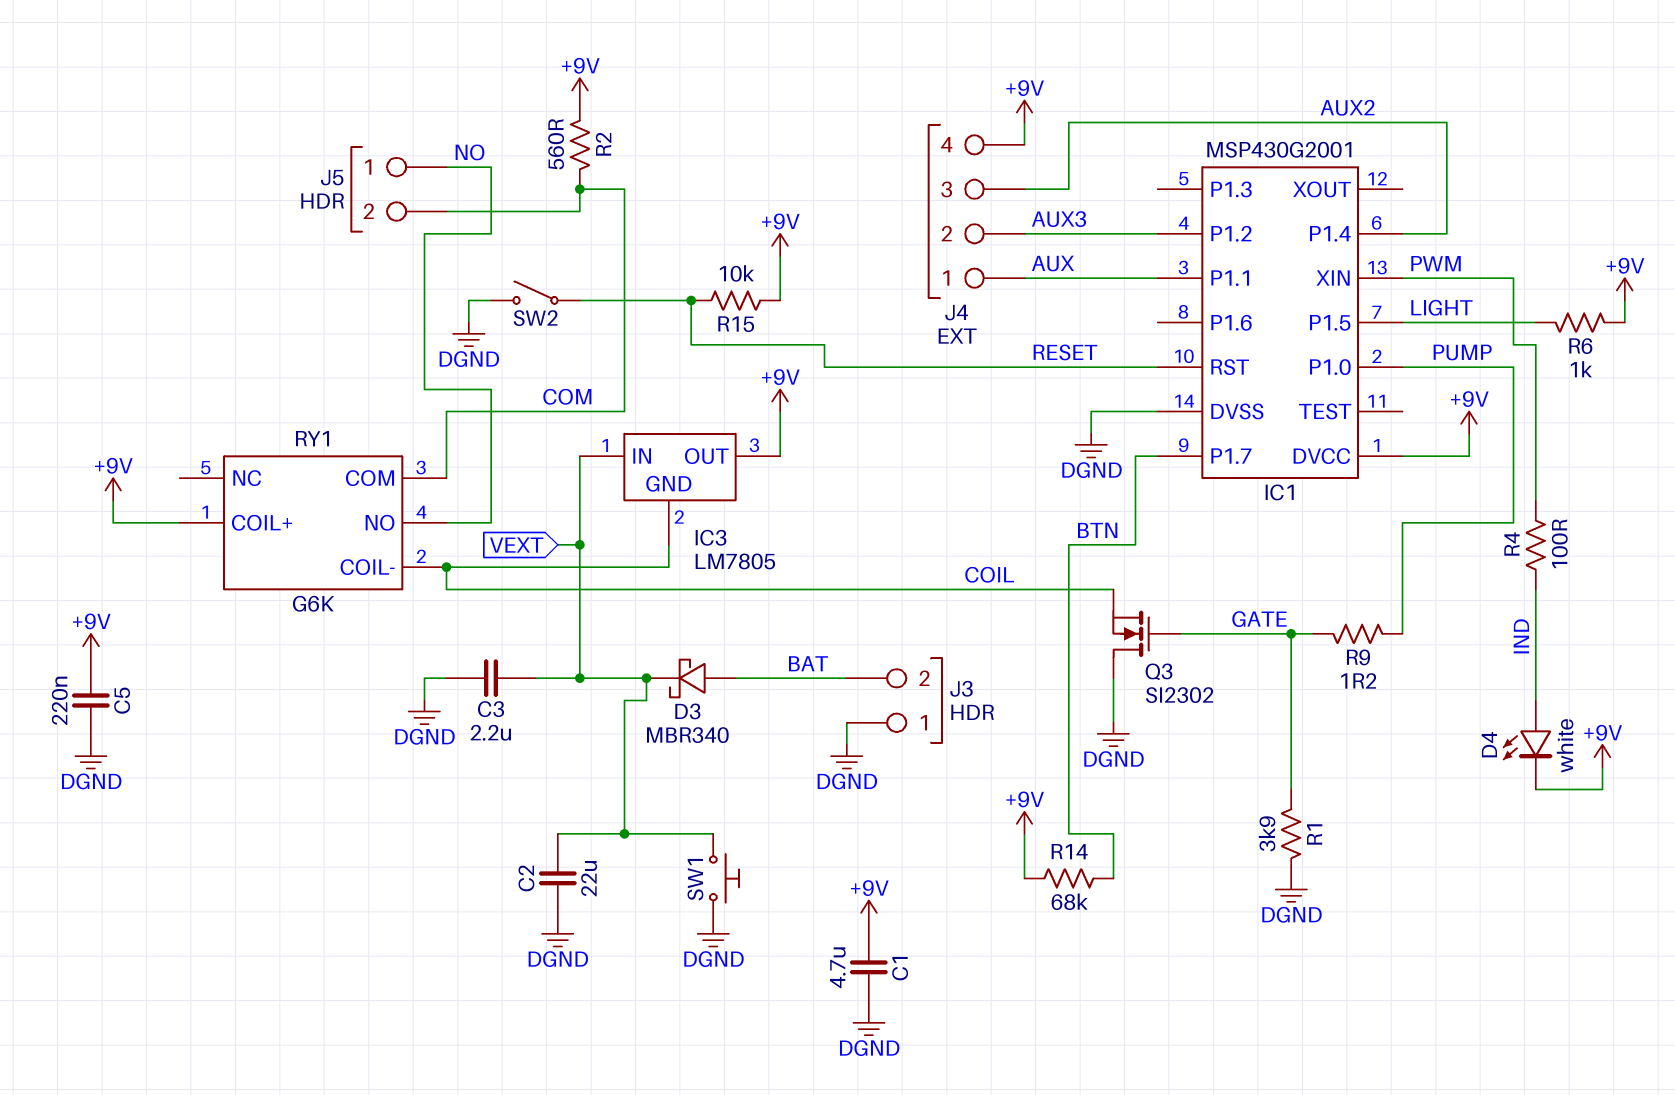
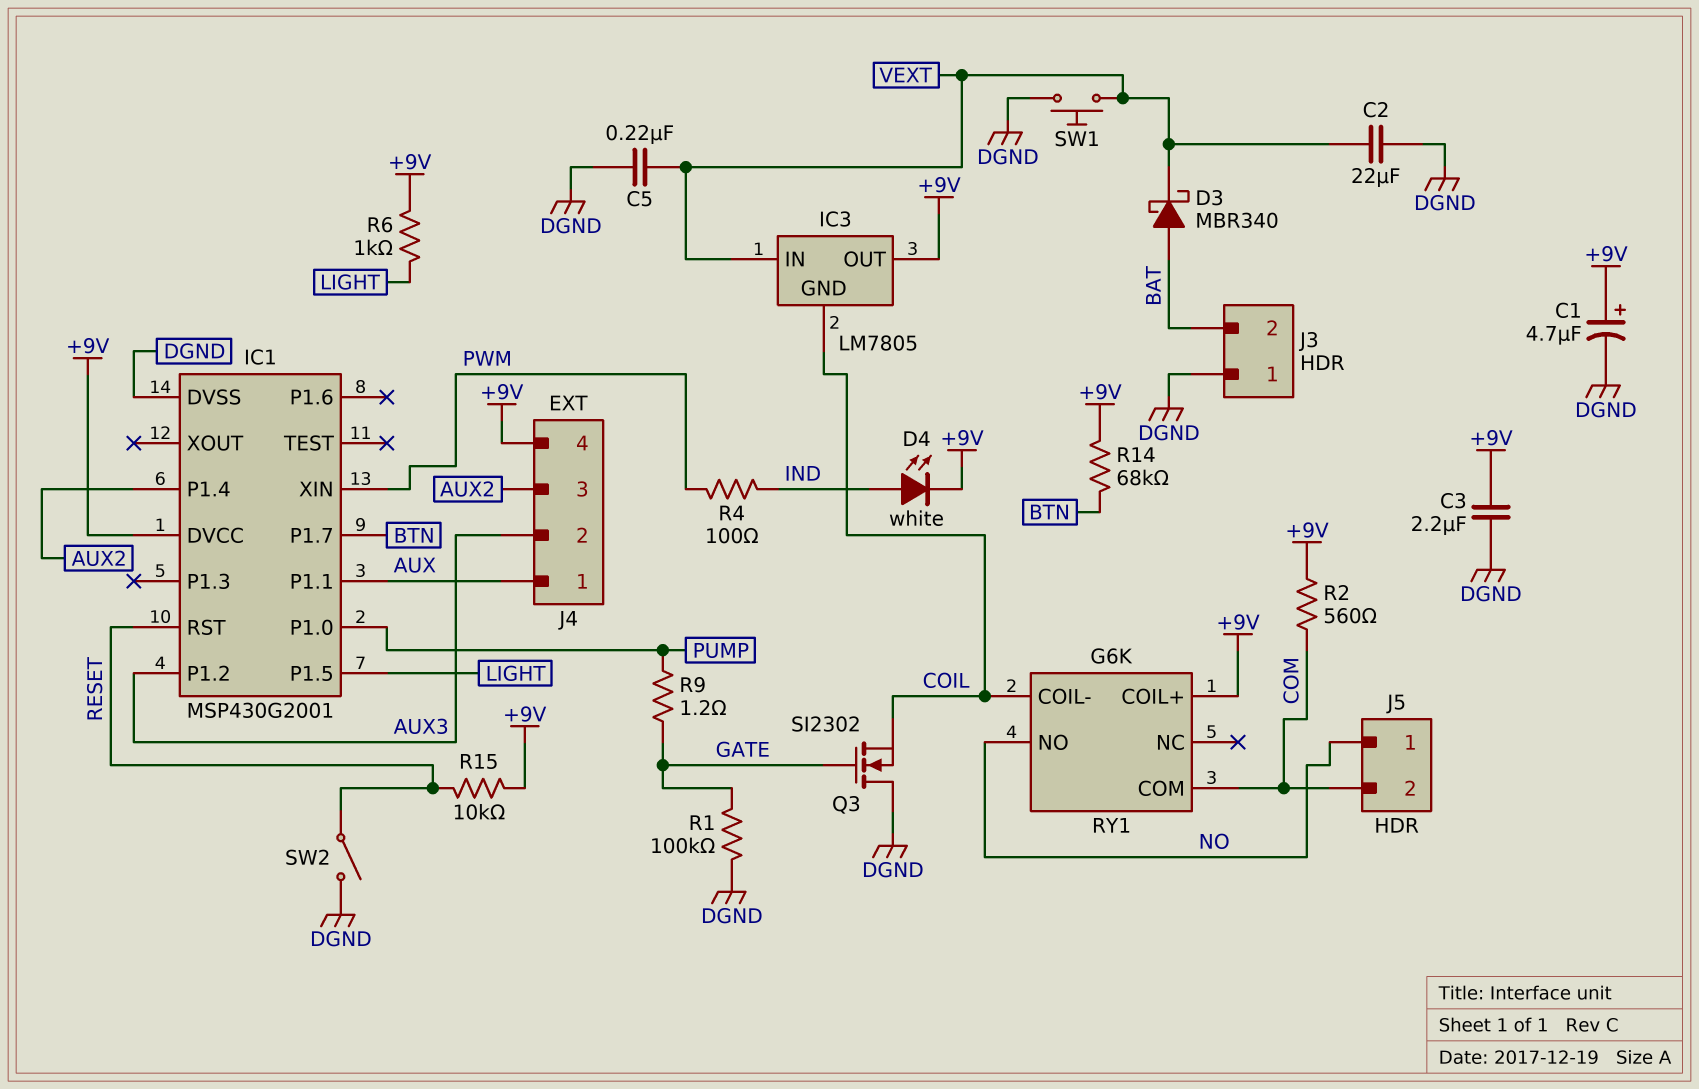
C1: 4.7uF (+9V, DGND) -> 4.7uF (plus +9V, minus DGND)
C3: 2.2uF (DGND, VEXT) -> 2.2uF (+9V, DGND)
C5: 220nF (+9V, DGND) -> 220nF (DGND, VEXT)
R1: 3.9k (DGND, GATE) -> 100k (DGND, GATE)

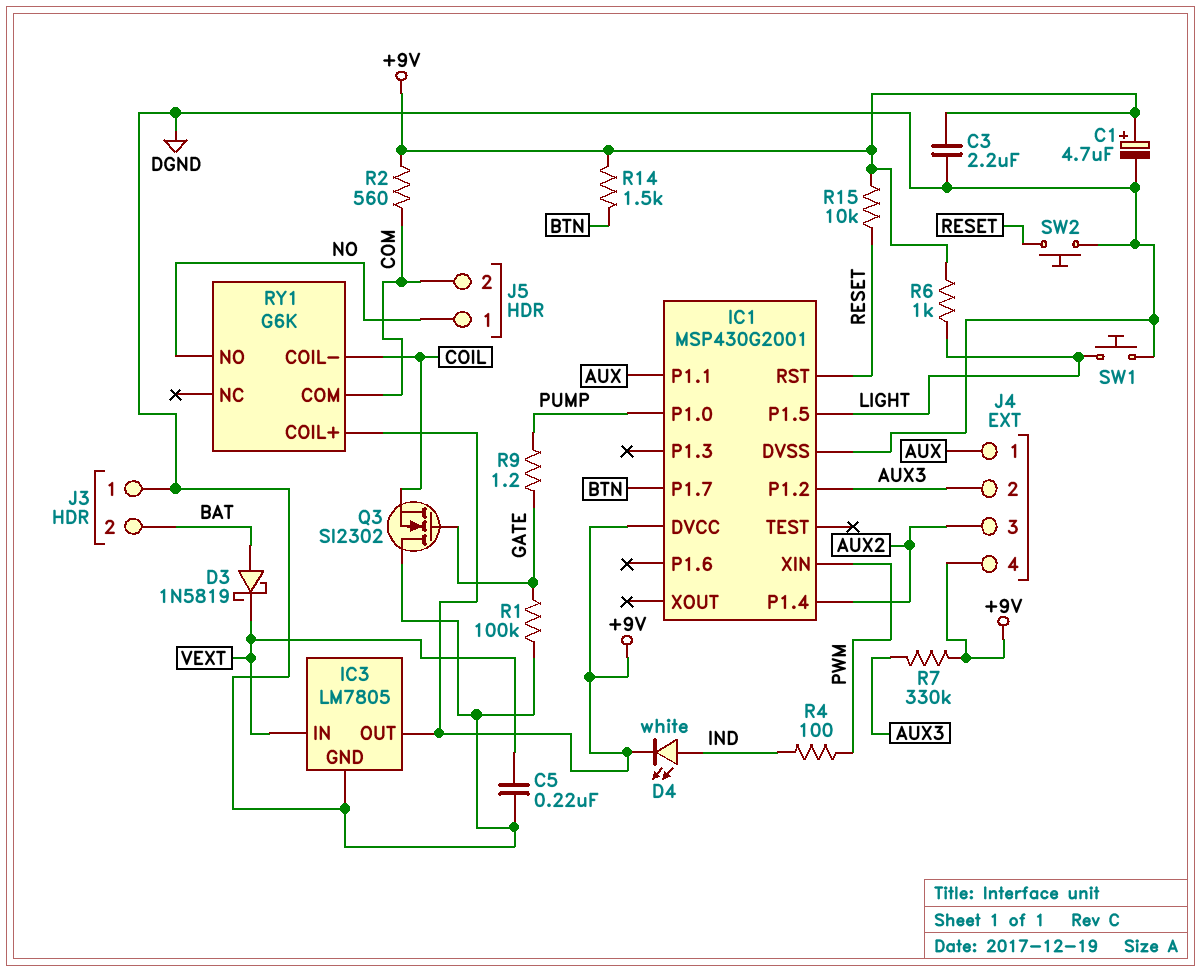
C2: 22uF (DGND, VEXT) -> none
D3: schottky MBR340 (A BAT, K VEXT) -> schottky 1N5819 (A BAT, K VEXT)
IC3 pin GND: COIL -> DGND
R7: none -> 330k (+9V, AUX3)
R14: 68k (+9V, BTN) -> 1.5k (+9V, BTN)
SW1: button (DGND, VEXT) -> button (DGND, LIGHT)
SW2: switch (DGND, RESET) -> button (DGND, RESET)

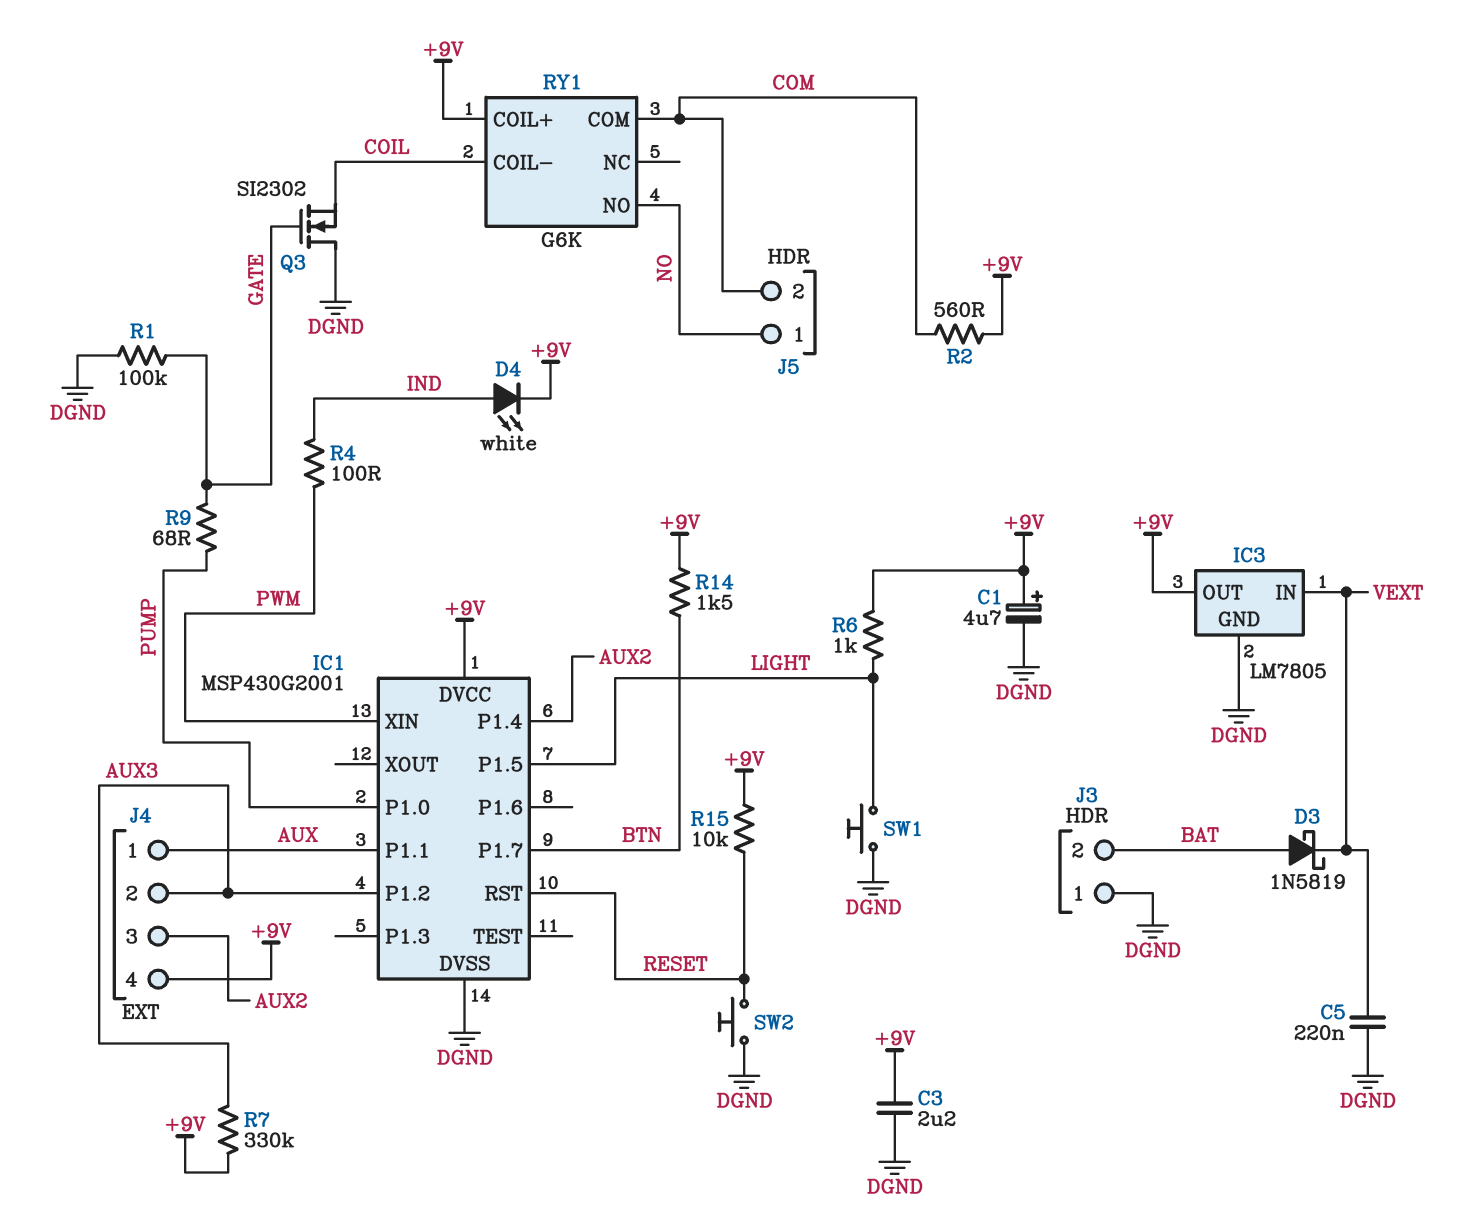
R9: 1.2 (GATE, PUMP) -> 68 (GATE, PUMP)

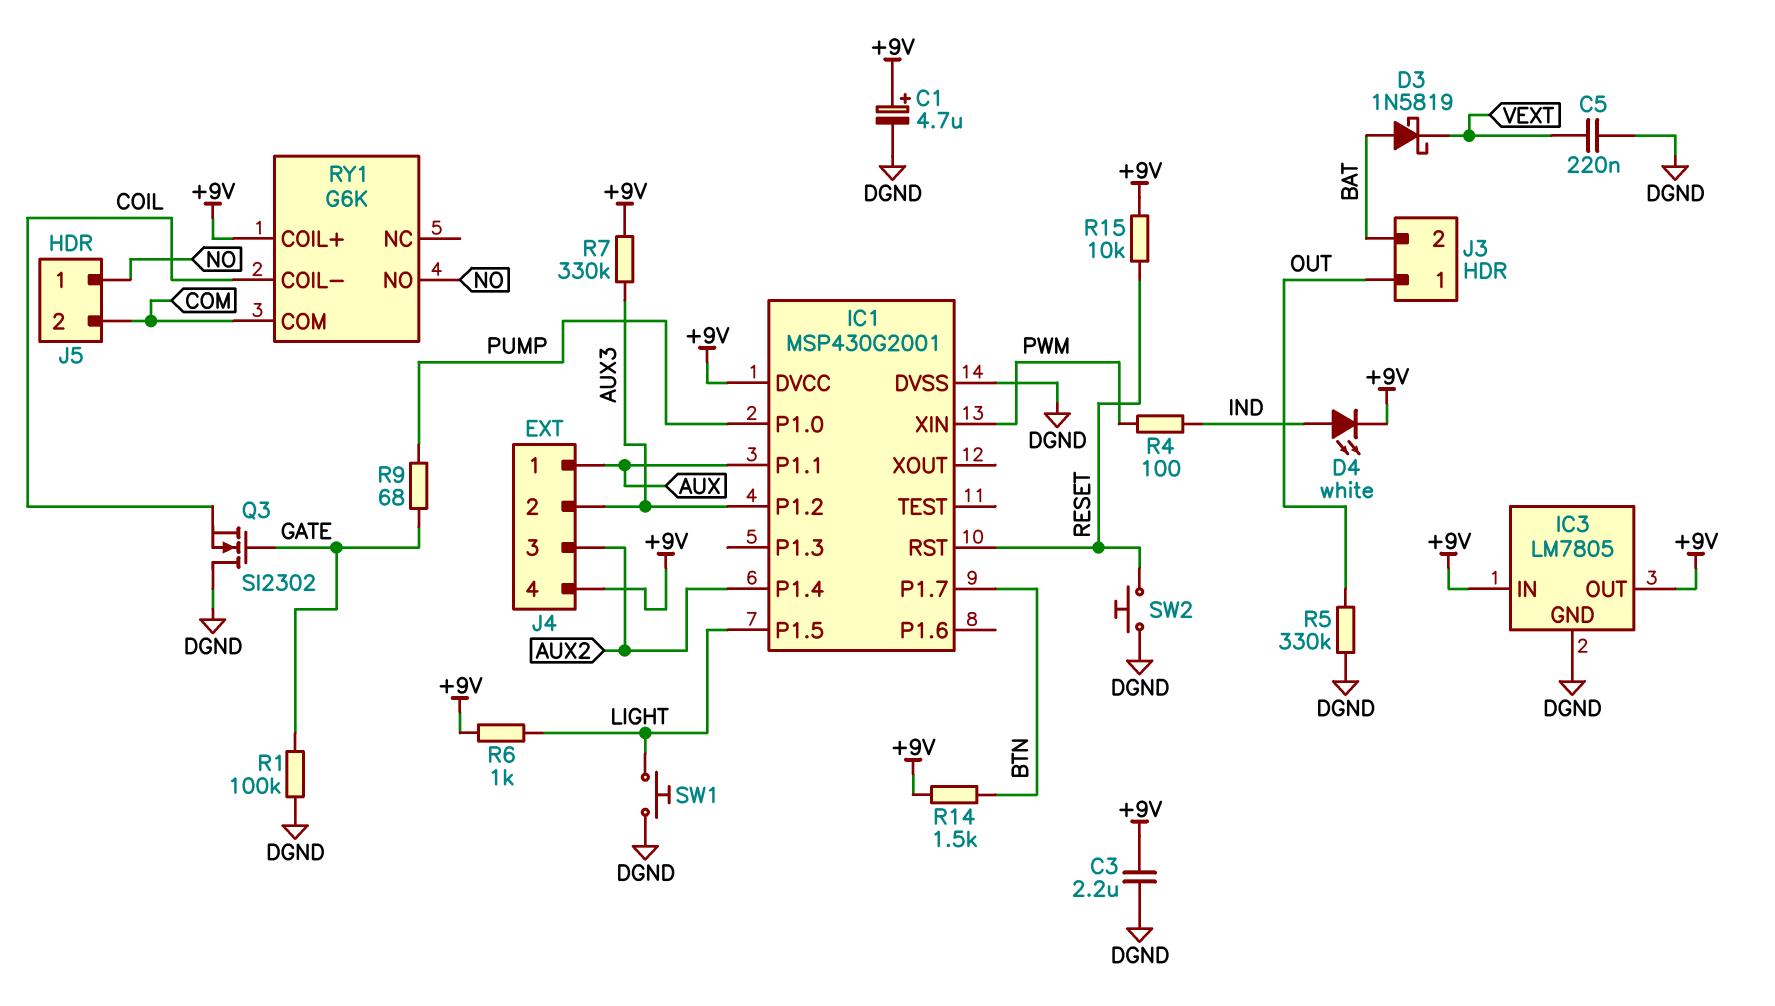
IC3 pin IN: VEXT -> +9V
J3 pin 1: DGND -> OUT
R2: 560 (+9V, COM) -> none
R5: none -> 330k (DGND, OUT)

